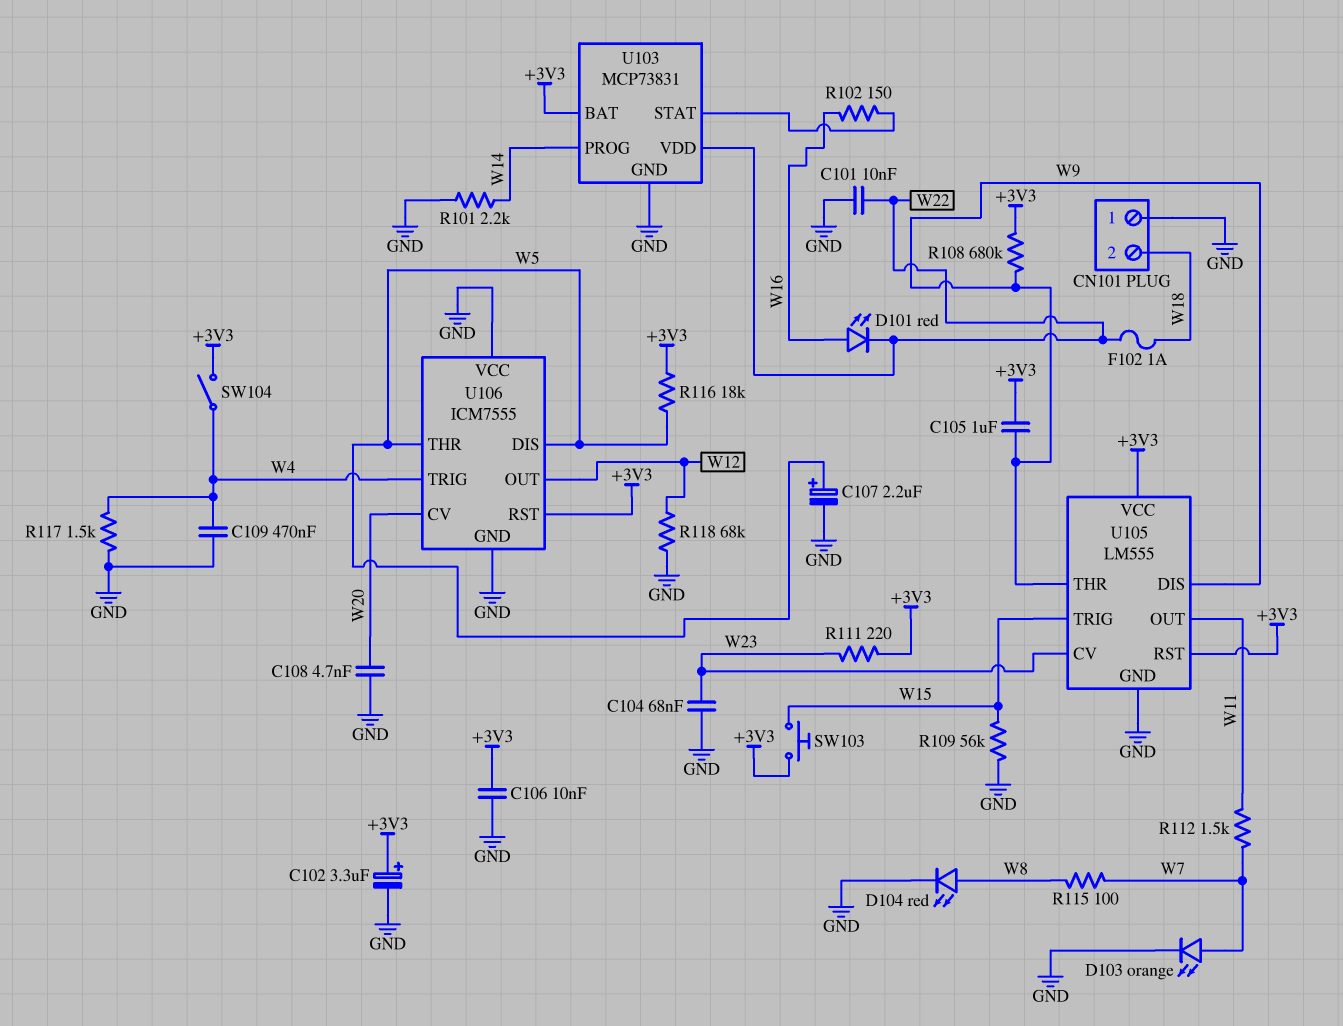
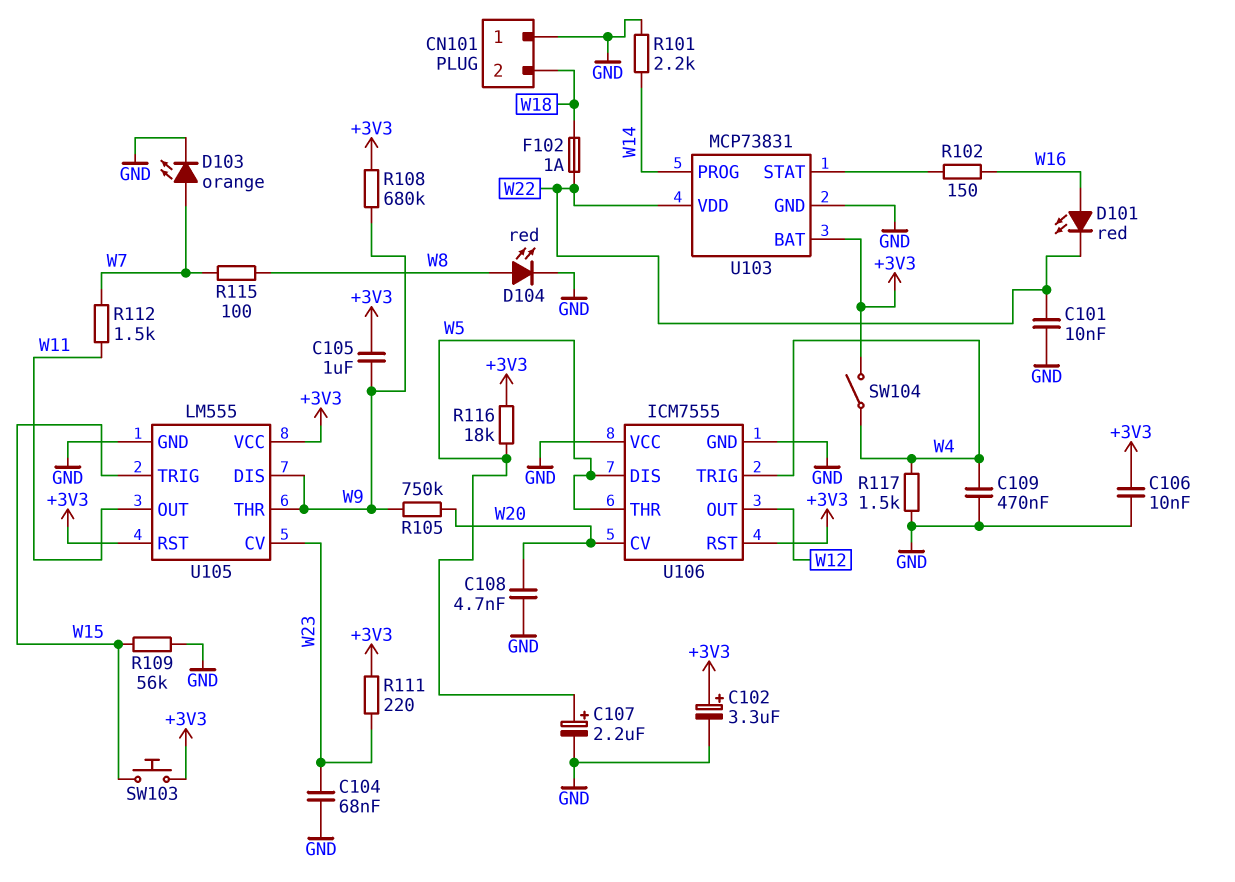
R105: none -> 750k (W9, W20)
R118: 68k (GND, W12) -> none

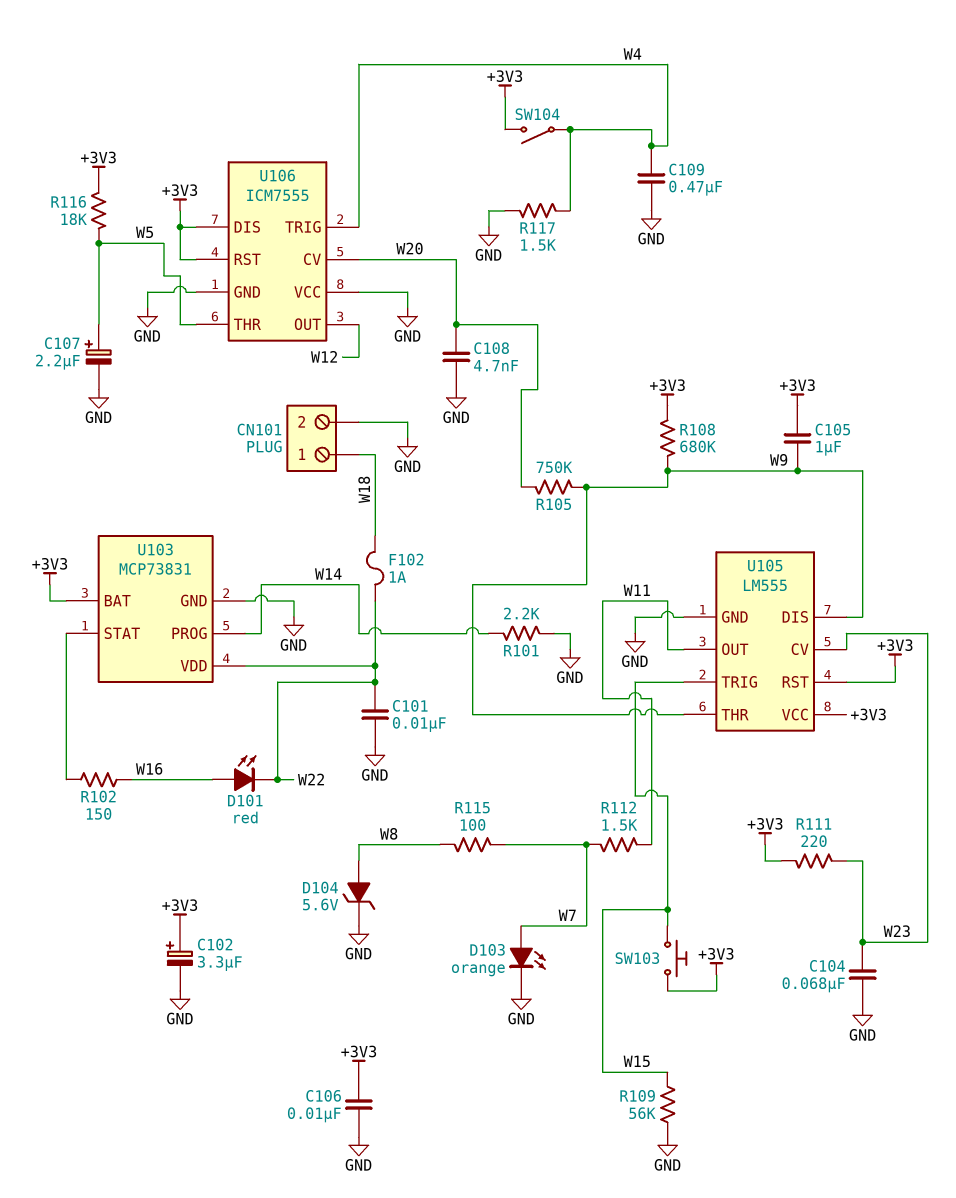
CN101 pin 1: GND -> W18
CN101 pin 2: W18 -> GND
D104: LED red (A W8, K GND) -> zener 5.6V (A W8, K GND)
U106 pin DIS: W5 -> +3V3

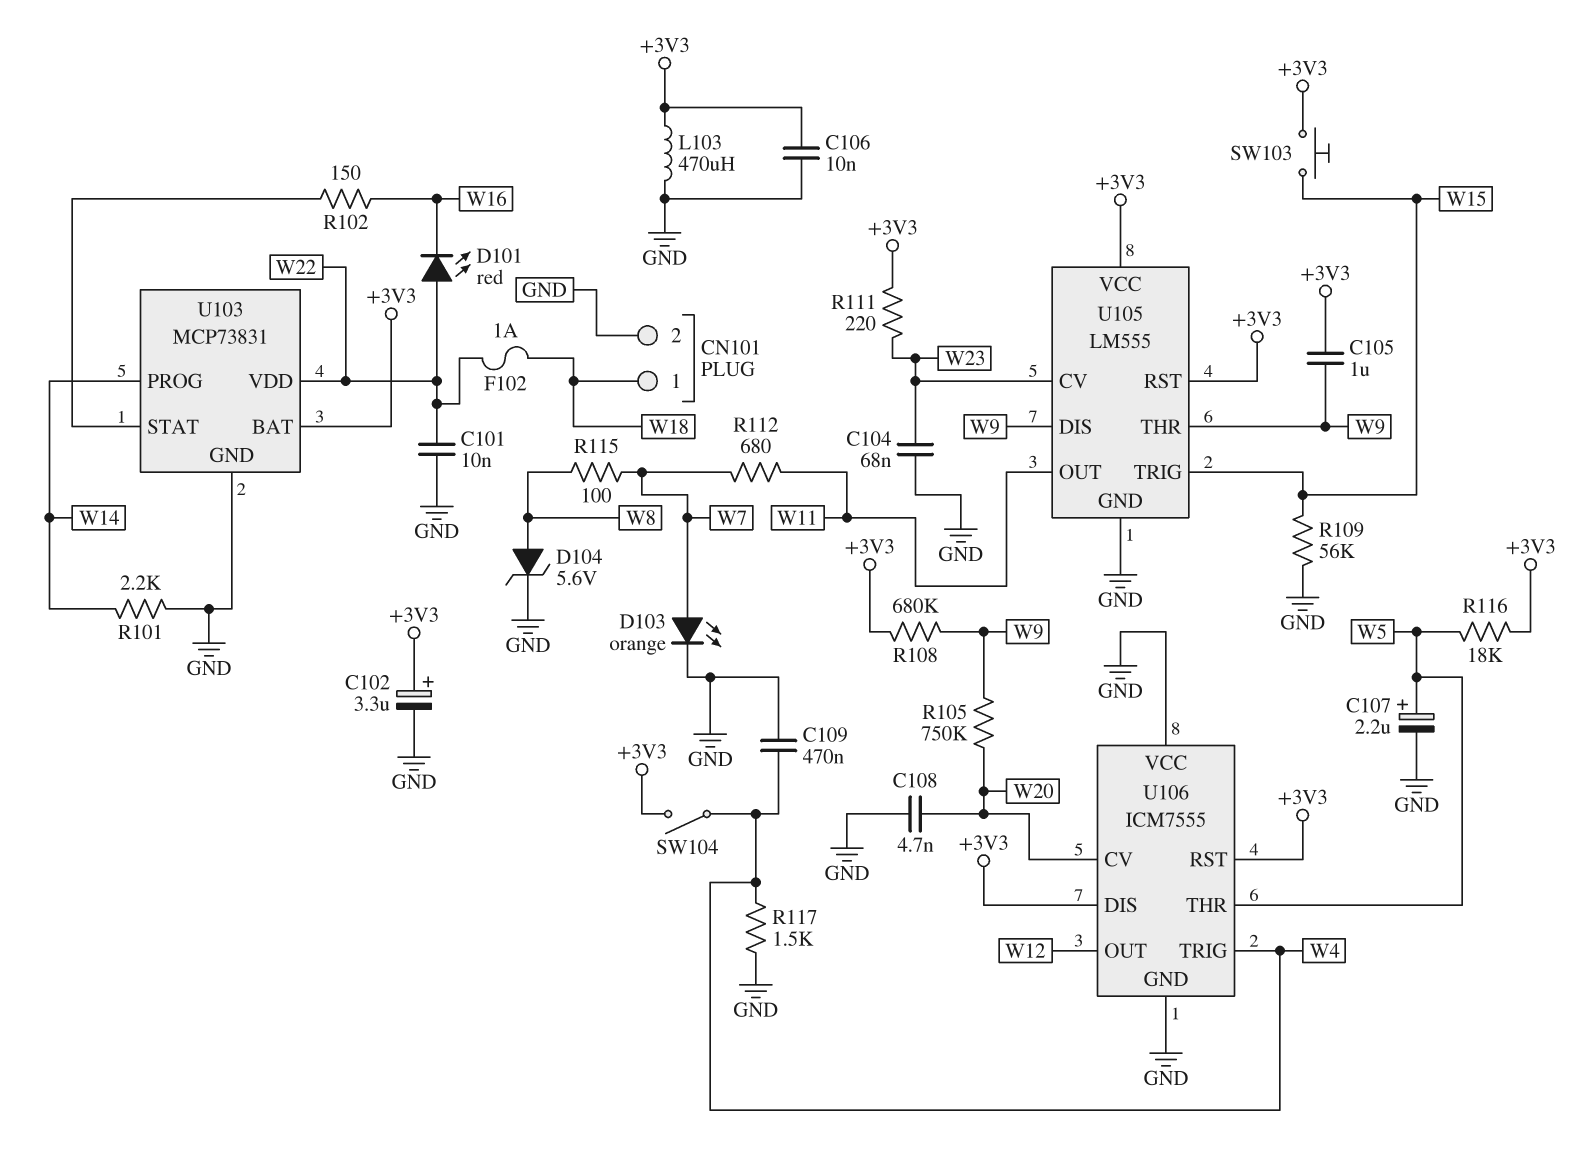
D101: LED red (A W16, K W22) -> LED red (A W22, K W16)
L103: none -> 470uH (+3V3, GND)
R112: 1.5k (W7, W11) -> 680 (W7, W11)

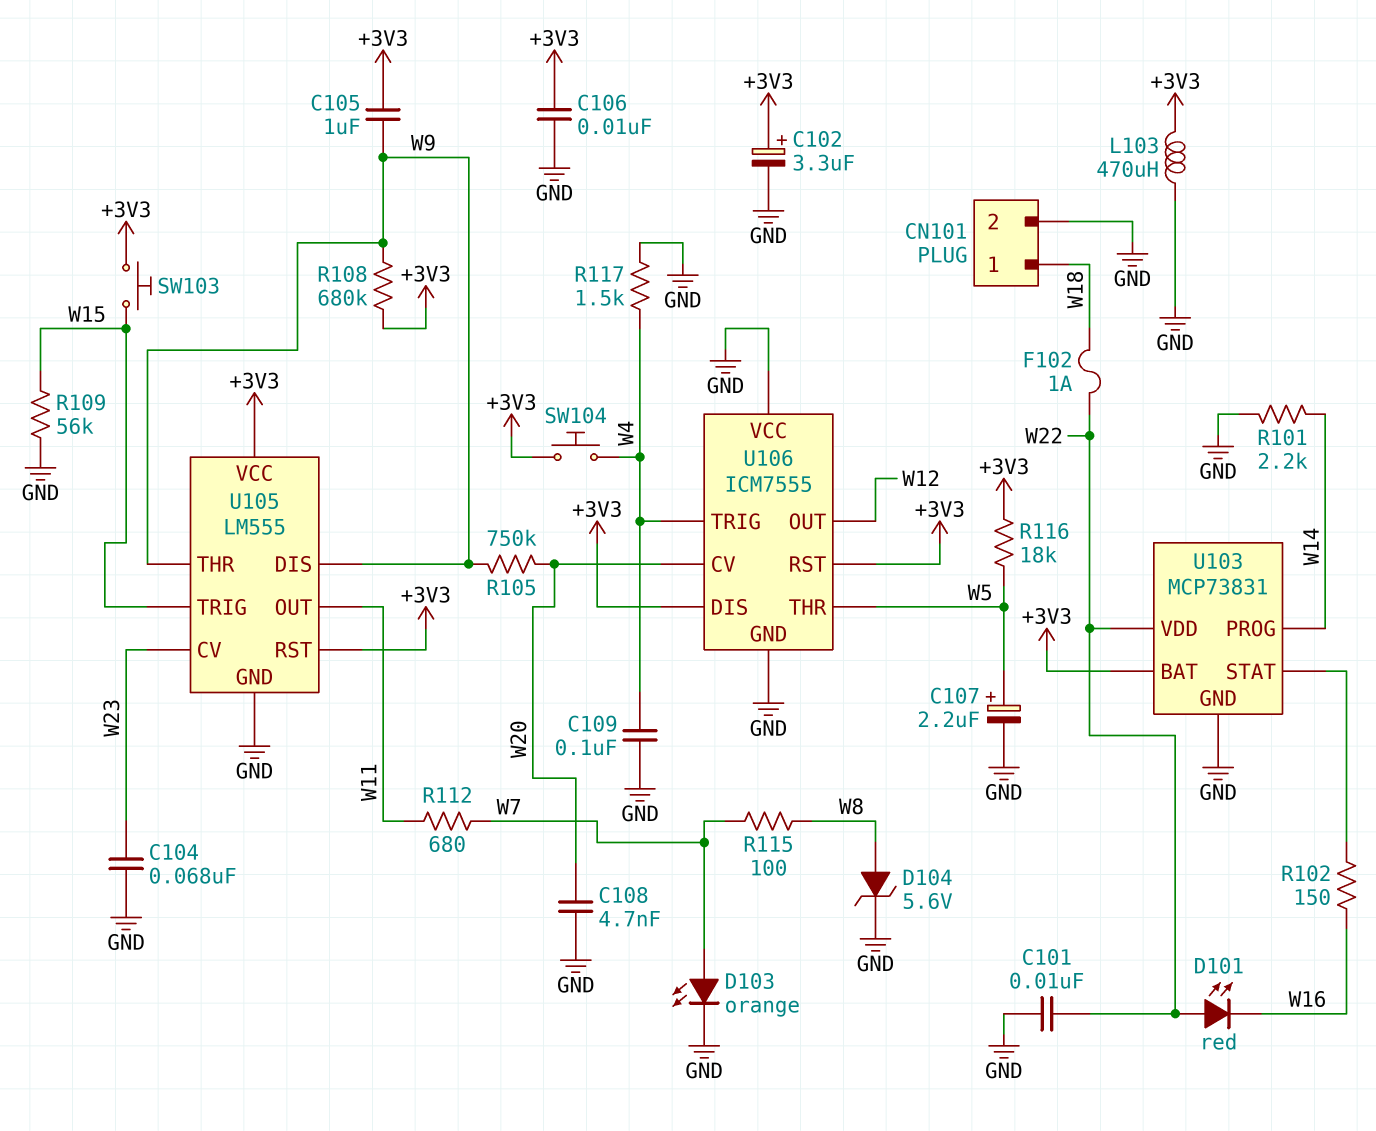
C109: 470nF (GND, W4) -> 100nF (GND, W4)
R111: 220 (+3V3, W23) -> none
SW104: switch (+3V3, W4) -> button (+3V3, W4)

